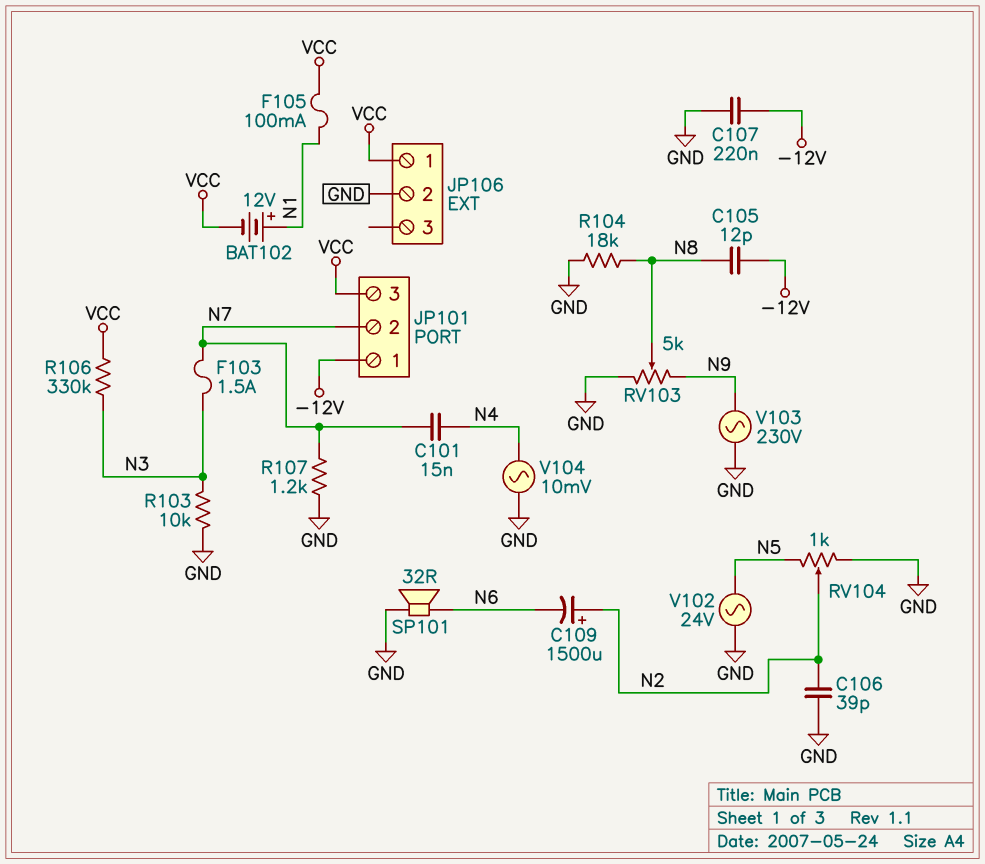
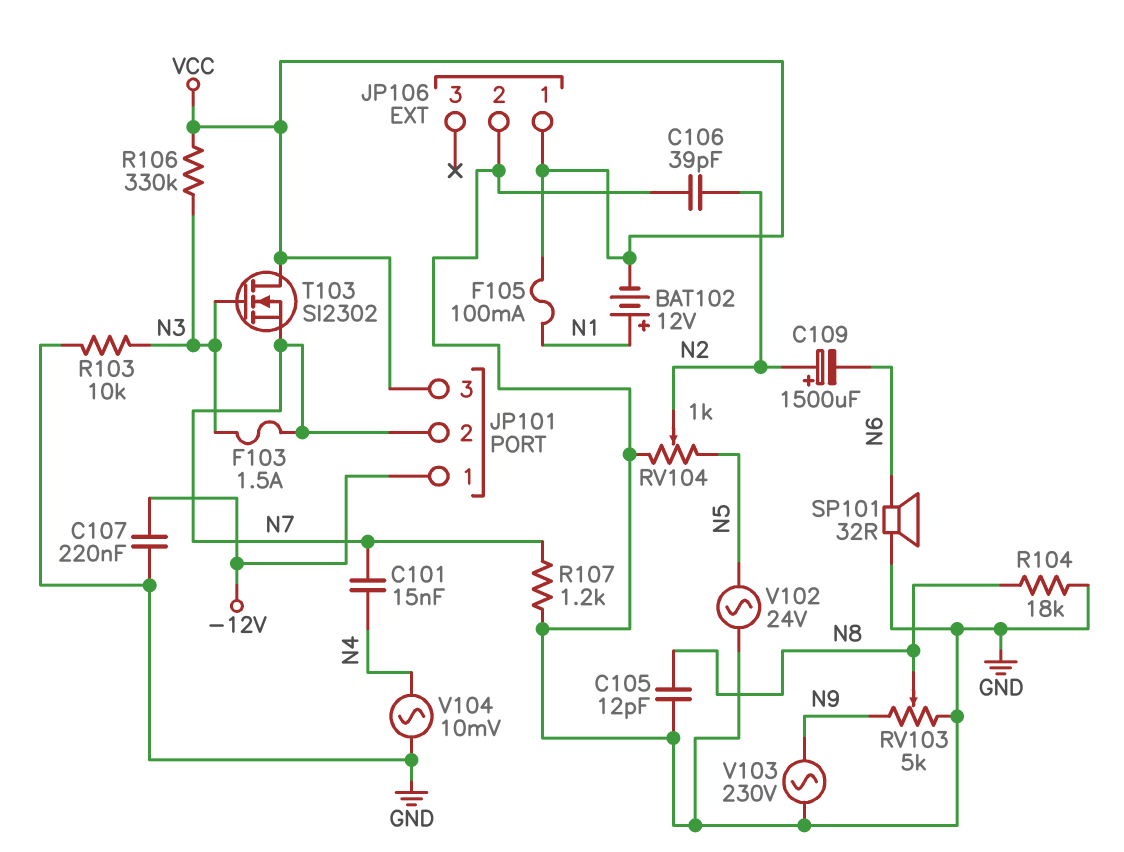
C105: 12pF (-12V, N8) -> 12pF (GND, N8)
T103: none -> NMOS SI2302 (G N3, D VCC, S N7)

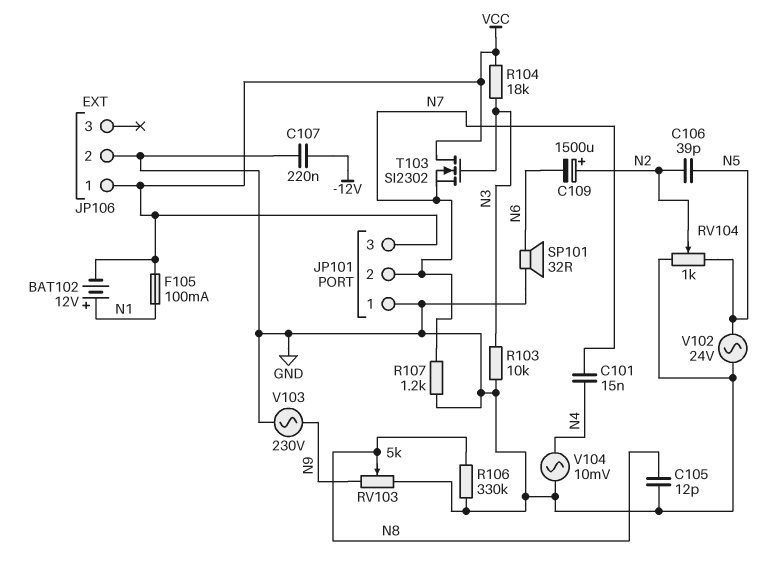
C106: 39pF (GND, N2) -> 39pF (N2, N5)
F103: 1.5A (N3, N7) -> none
JP101 pin 1: -12V -> GND
R104: 18k (GND, N8) -> 18k (N3, VCC)
R106: 330k (N3, VCC) -> 330k (GND, N8)

